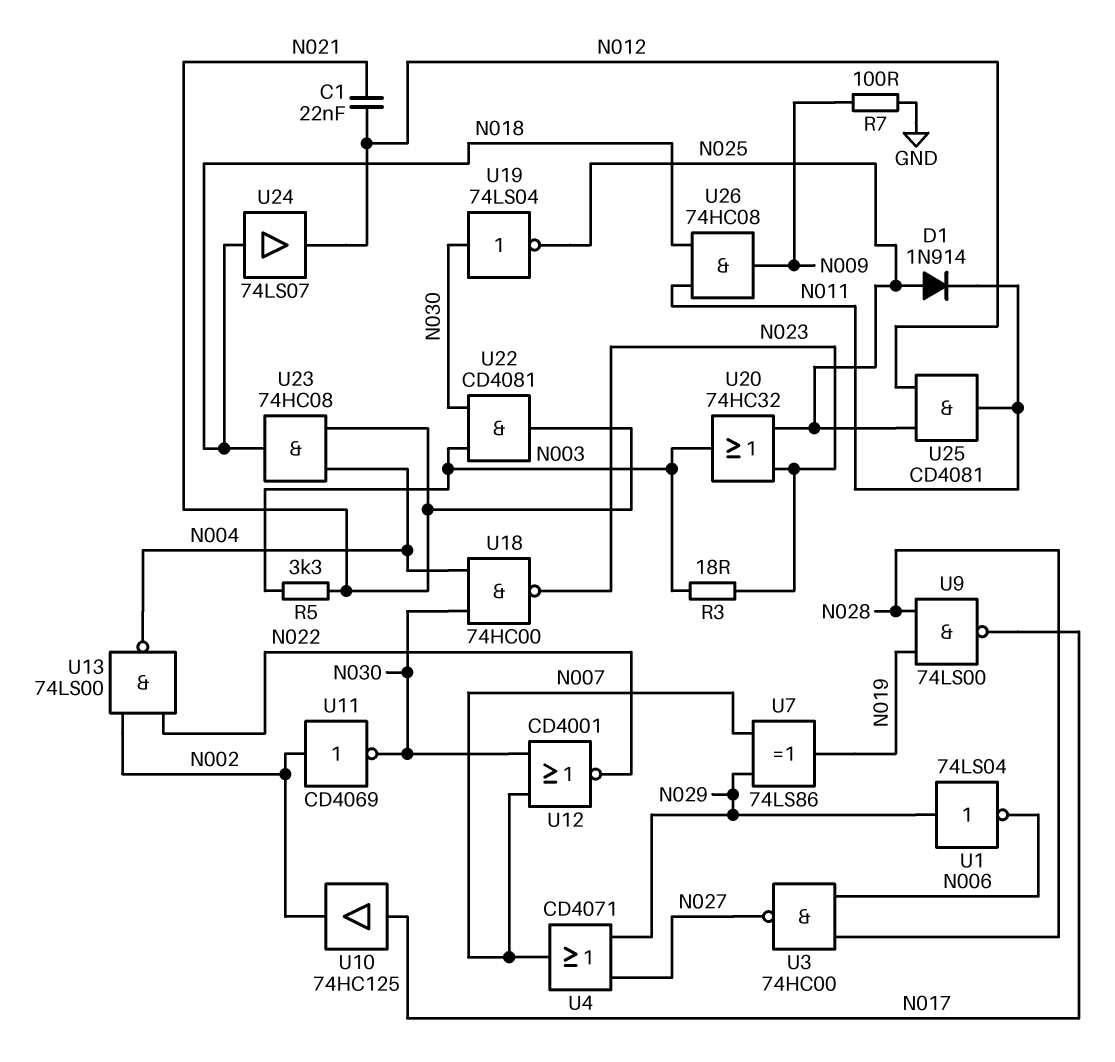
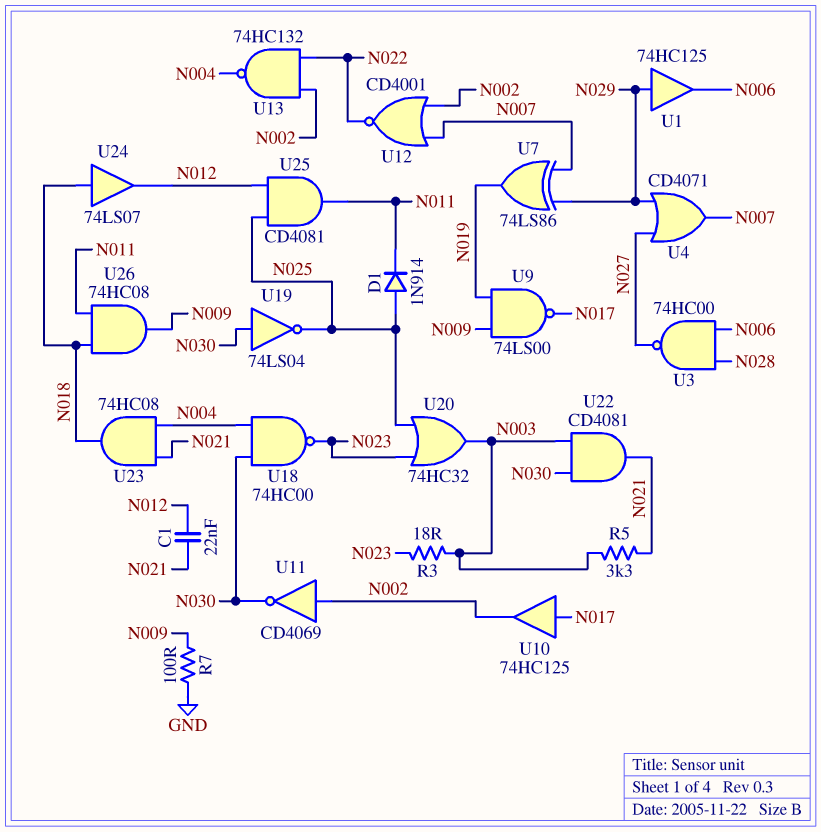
U1: NOT 74LS04 (in N029, out N006) -> buffer 74HC125 (in N029, out N006)
U9: NAND 74LS00 (in N019, in N028, out N017) -> NAND 74LS00 (in N009, in N019, out N017)
U12: NOR CD4001 (in N007, in N030, out N022) -> NOR CD4001 (in N002, in N007, out N022)
U13: NAND 74LS00 (in N002, in N022, out N004) -> NAND 74HC132 (in N002, in N022, out N004)

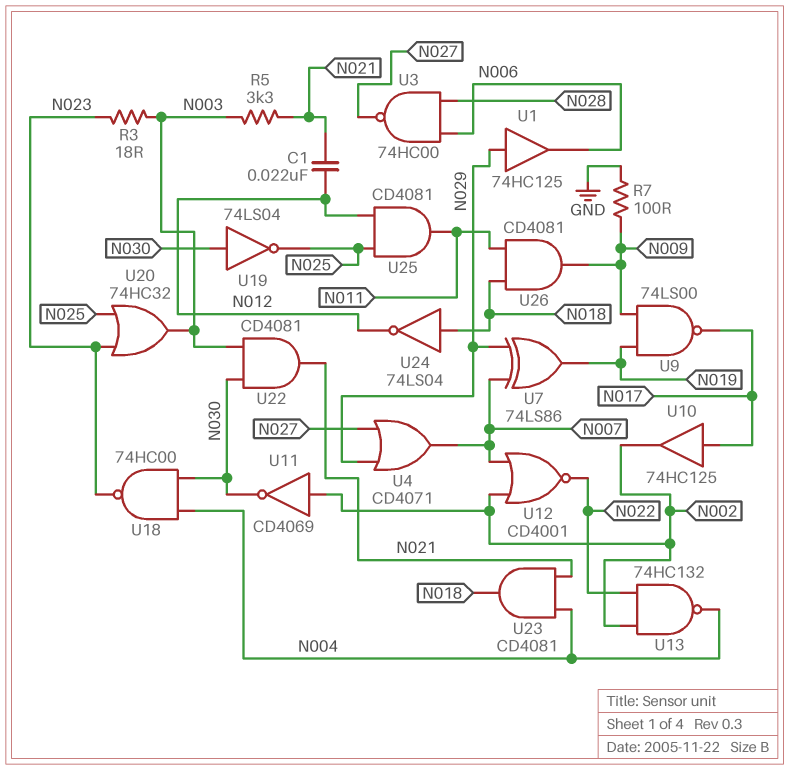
D1: diode 1N914 (A N025, K N011) -> none
U23: AND 74HC08 (in N004, in N021, out N018) -> AND CD4081 (in N004, in N021, out N018)
U24: buffer 74LS07 (in N018, out N012) -> NOT 74LS04 (in N018, out N012)
U26: AND 74HC08 (in N011, in N018, out N009) -> AND CD4081 (in N011, in N018, out N009)

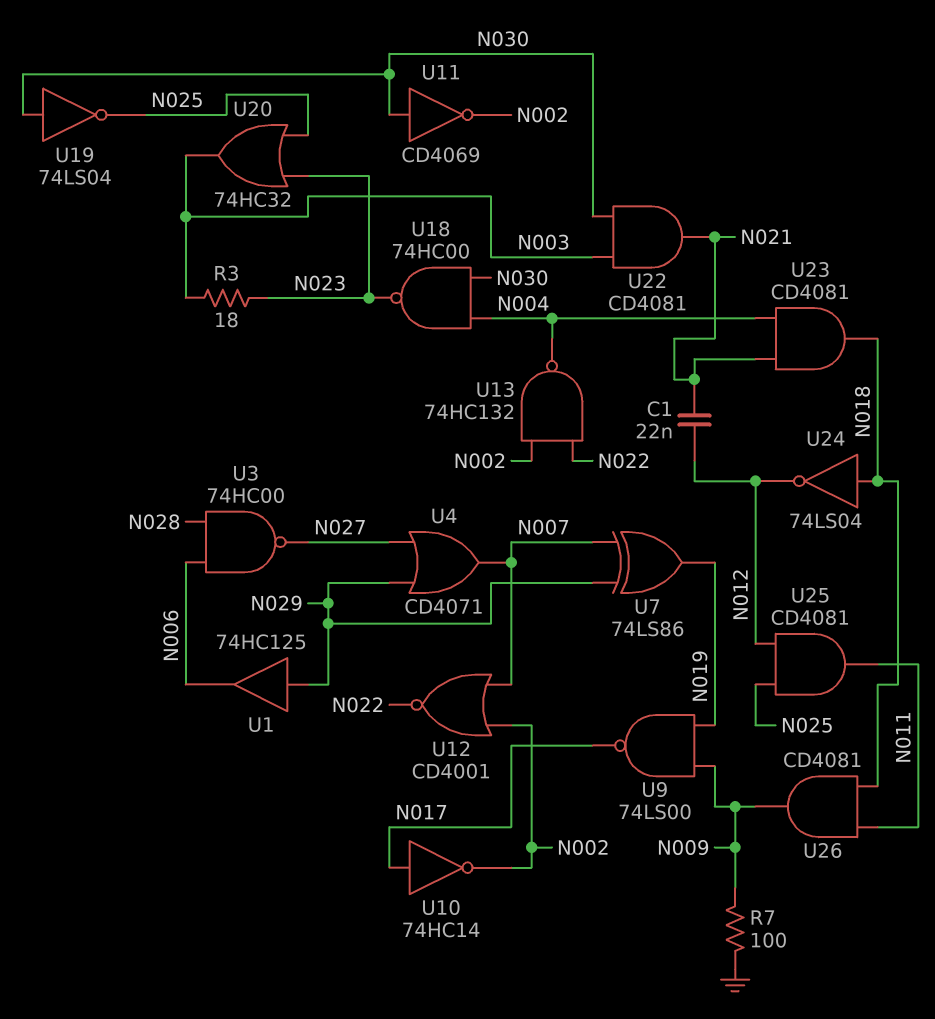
R5: 3.3k (N003, N021) -> none
U10: buffer 74HC125 (in N017, out N002) -> NOT 74HC14 (in N017, out N002)
U11: NOT CD4069 (in N002, out N030) -> NOT CD4069 (in N030, out N002)

